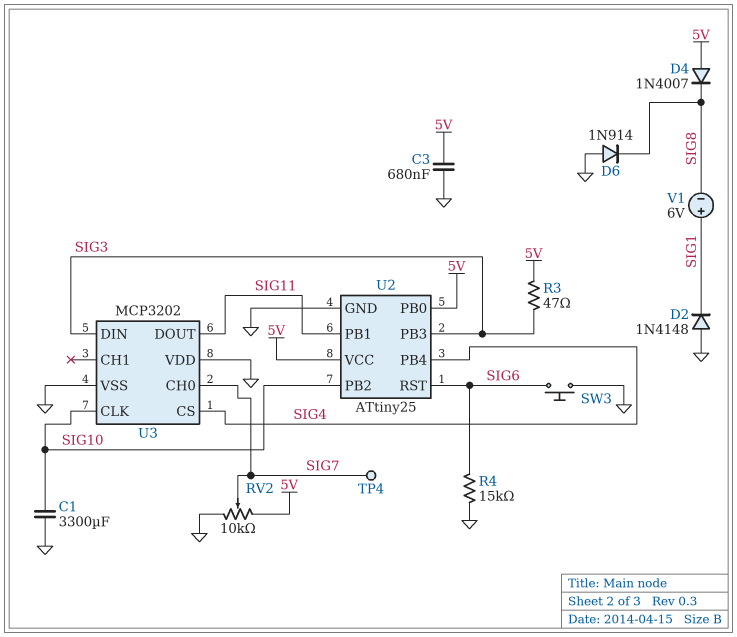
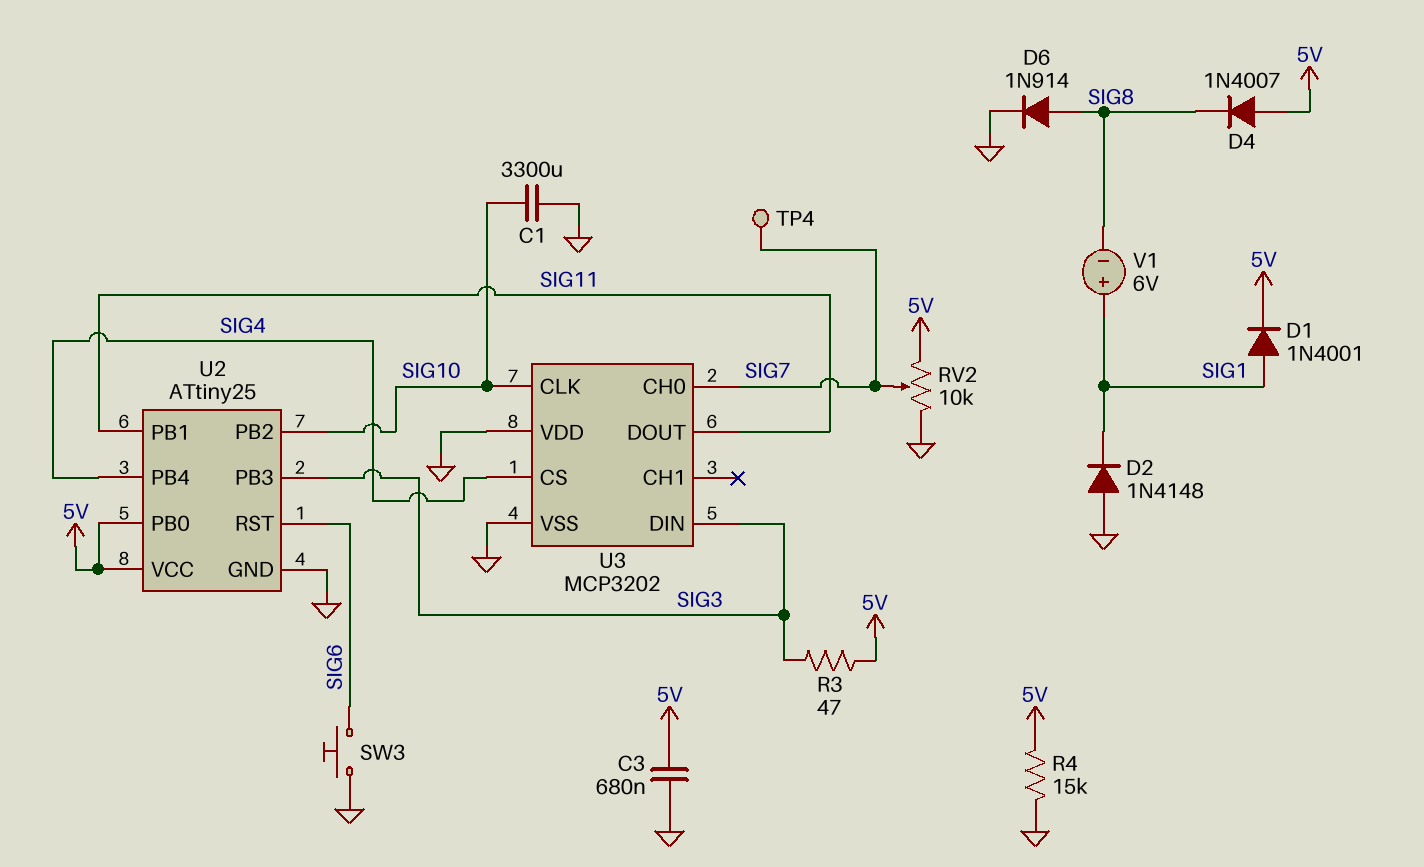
D1: none -> diode 1N4001 (A SIG1, K 5V)
D6: diode 1N914 (A GND, K SIG8) -> diode 1N914 (A SIG8, K GND)
R4: 15k (GND, SIG6) -> 15k (5V, GND)

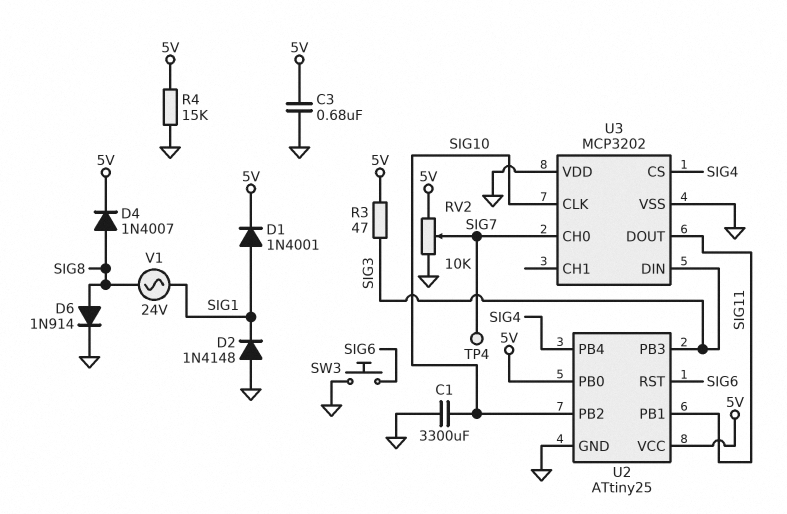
D4: diode 1N4007 (A 5V, K SIG8) -> diode 1N4007 (A SIG8, K 5V)
V1: 6V (plus SIG1, minus SIG8) -> AC 24V (SIG1, SIG8)

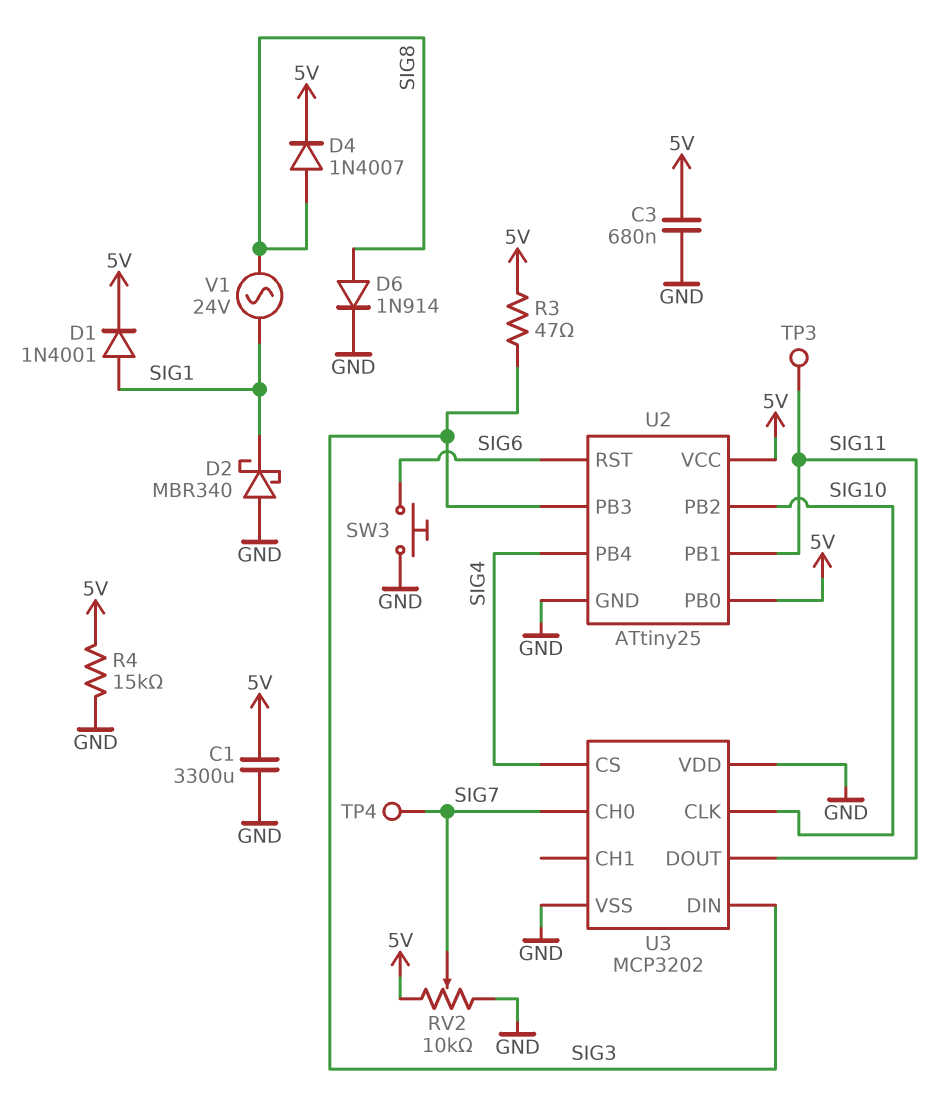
C1: 3300uF (GND, SIG10) -> 3300uF (5V, GND)
D2: diode 1N4148 (A GND, K SIG1) -> schottky MBR340 (A GND, K SIG1)
TP3: none -> test point (SIG11)

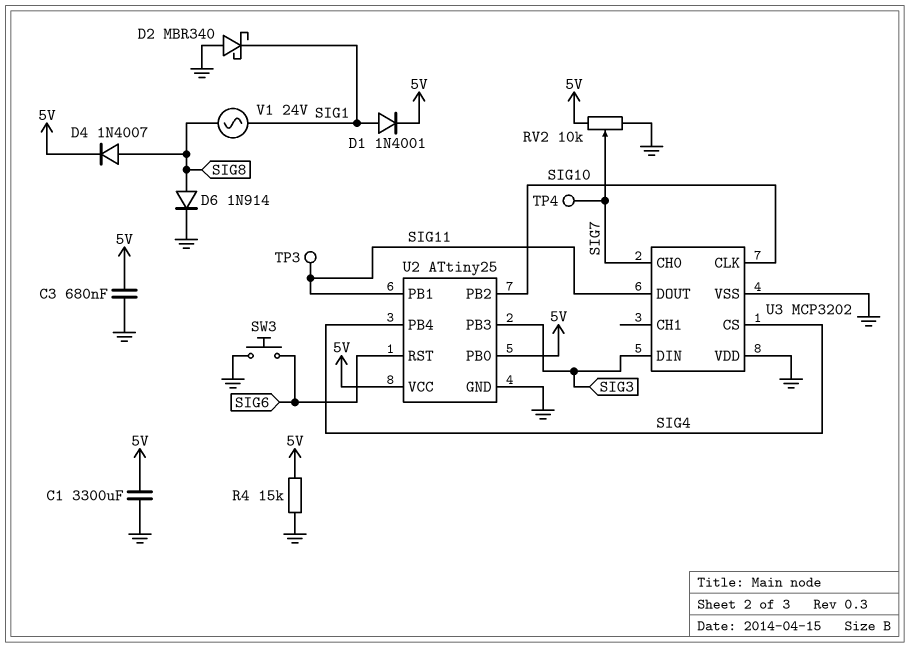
R3: 47 (5V, SIG3) -> none

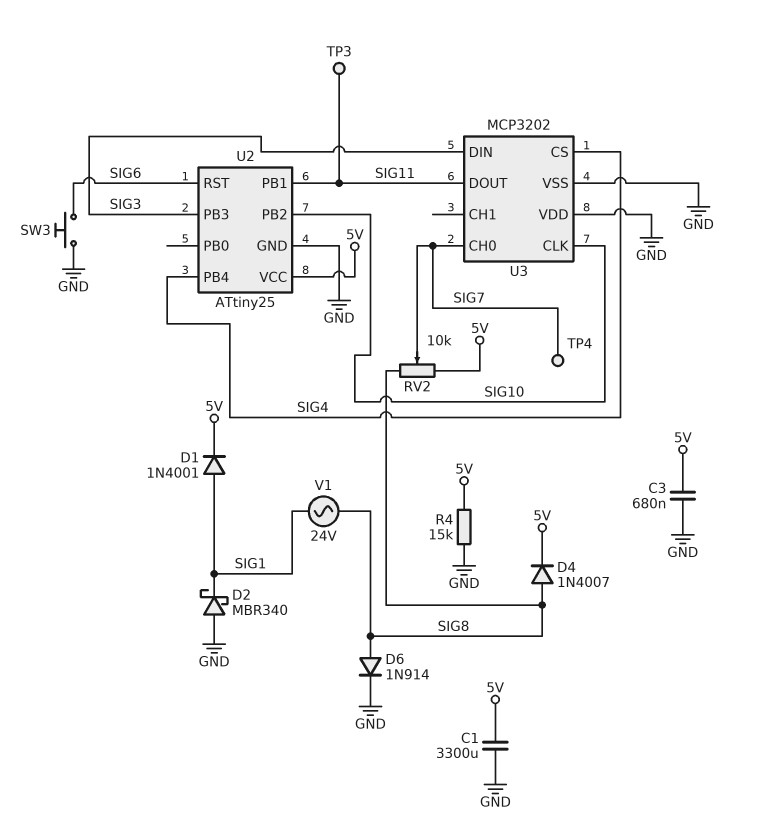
RV2: 10k (5V, GND, wiper SIG7) -> 10k (5V, SIG8, wiper SIG7)
U2 pin PB0: 5V -> none

